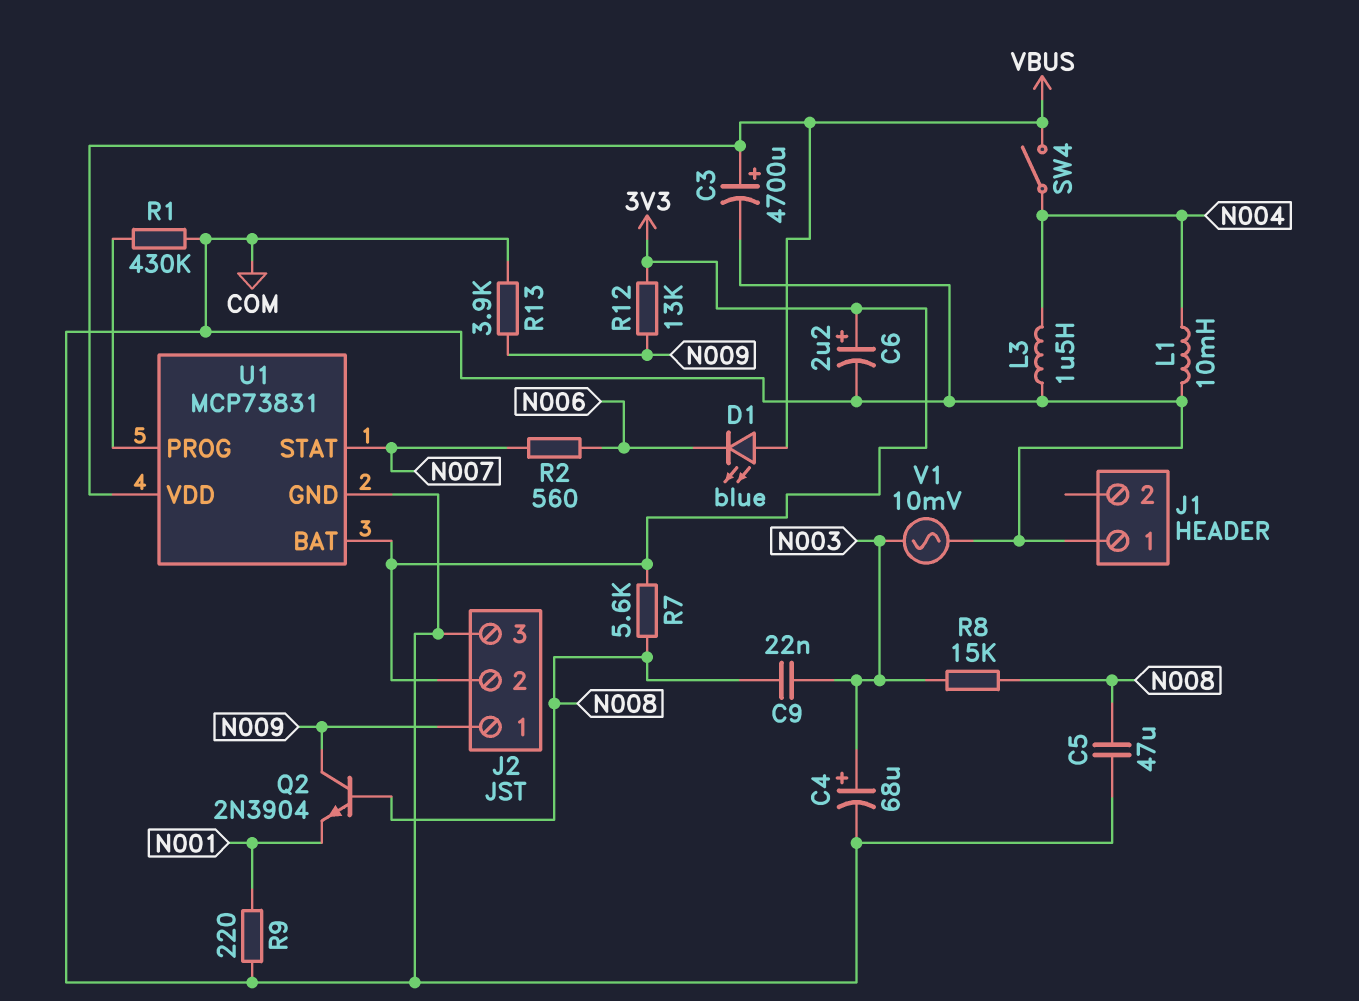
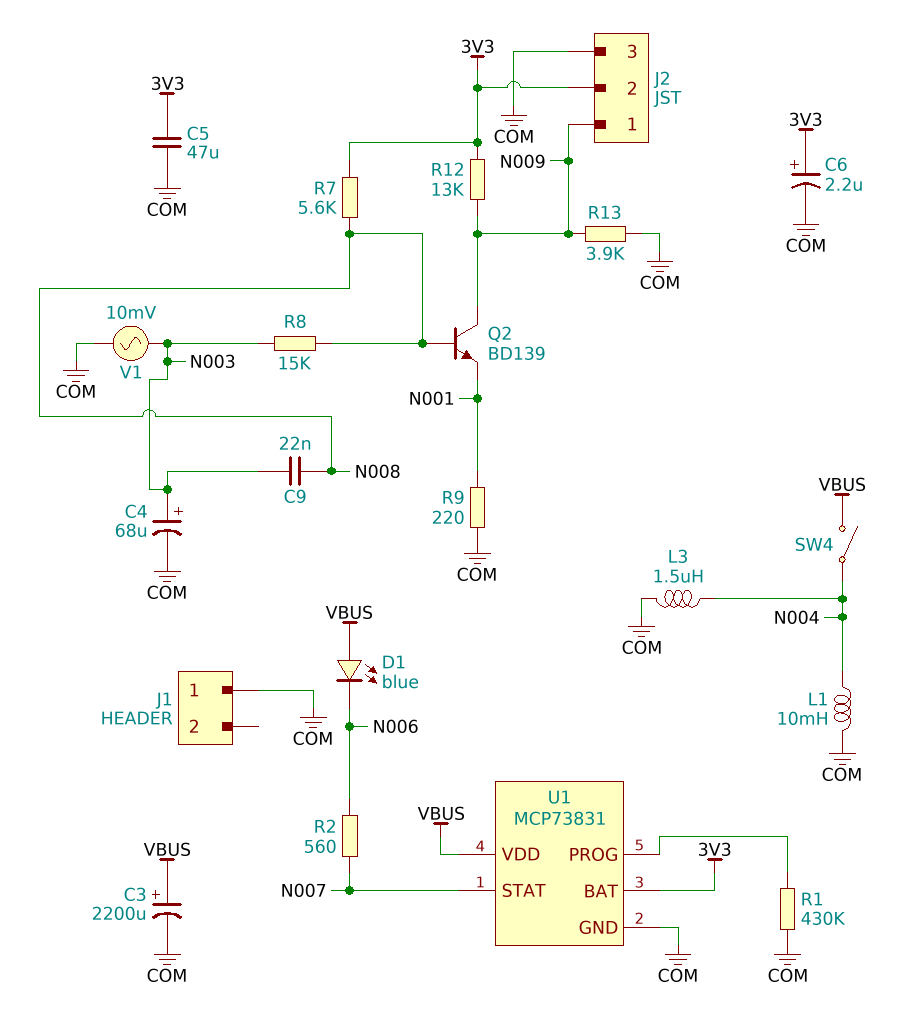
C3: 4700uF (plus VBUS, minus COM) -> 2200uF (plus VBUS, minus COM)
C5: 47uF (COM, N008) -> 47uF (3V3, COM)
Q2: NPN 2N3904 (B N008, C N009, E N001) -> NPN BD139 (B N008, C N009, E N001)

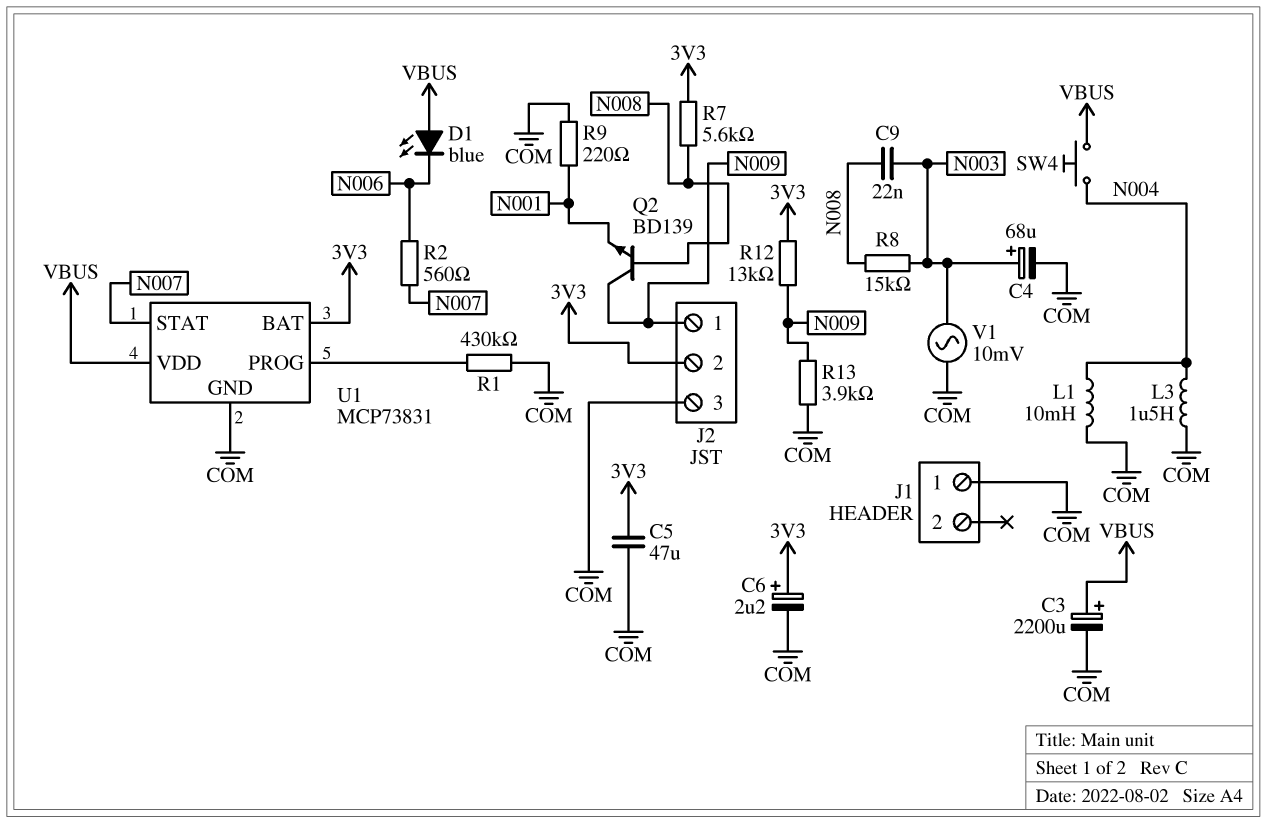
SW4: switch (N004, VBUS) -> button (N004, VBUS)

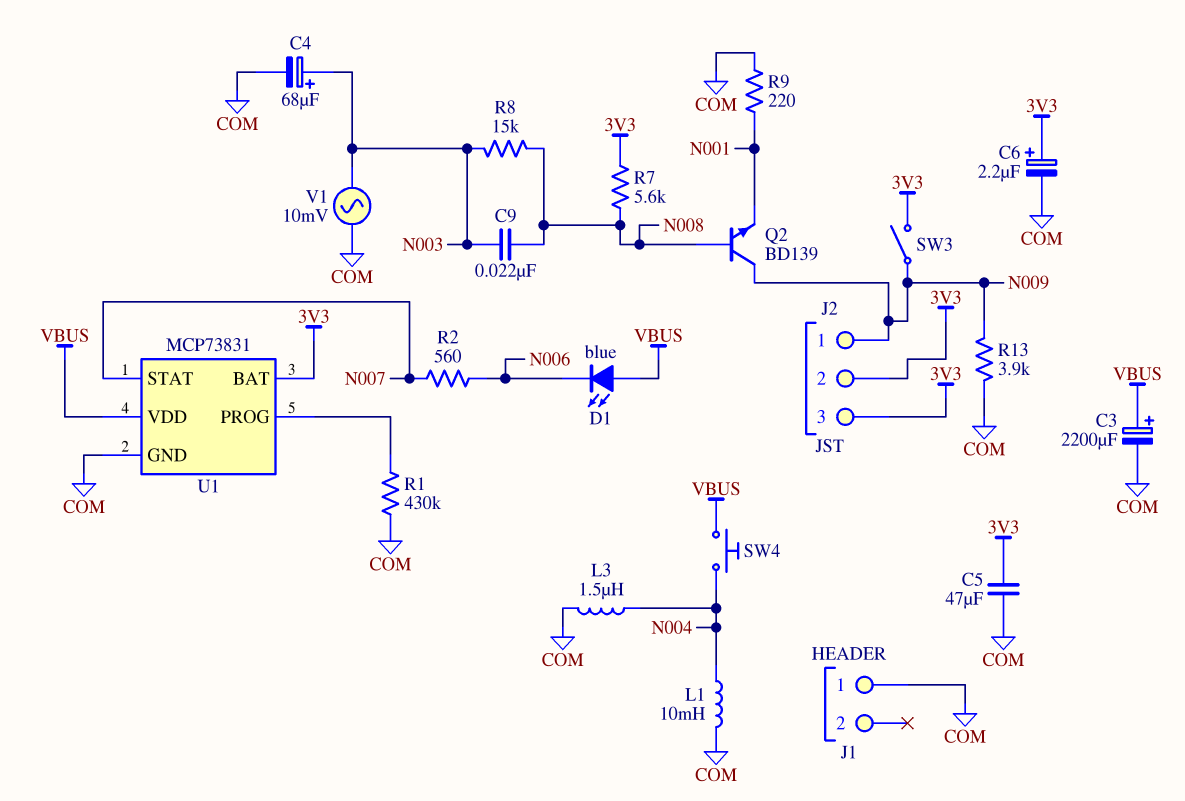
J2 pin 3: COM -> 3V3
R12: 13k (3V3, N009) -> none
SW3: none -> switch (3V3, N009)

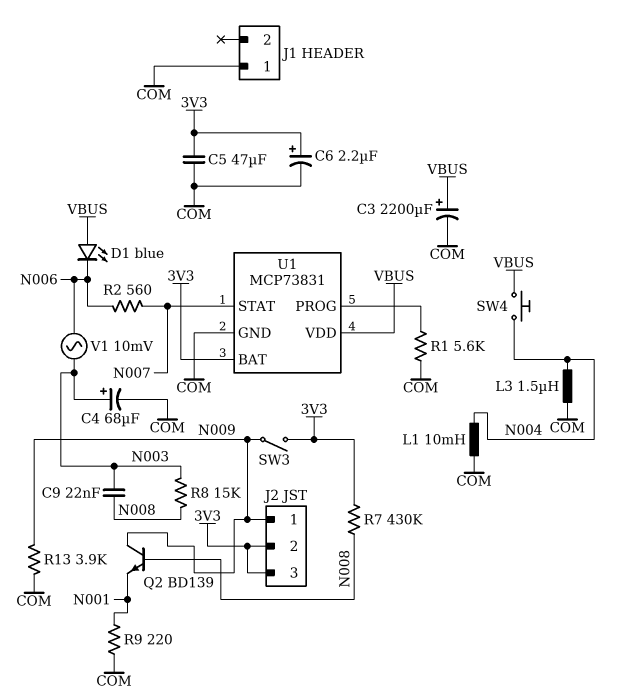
R1: 430k (COM, U1/PROG) -> 5.6k (COM, U1/PROG)
R7: 5.6k (3V3, N008) -> 430k (3V3, N008)
V1: AC 10mV (COM, N003) -> AC 10mV (N003, N006)

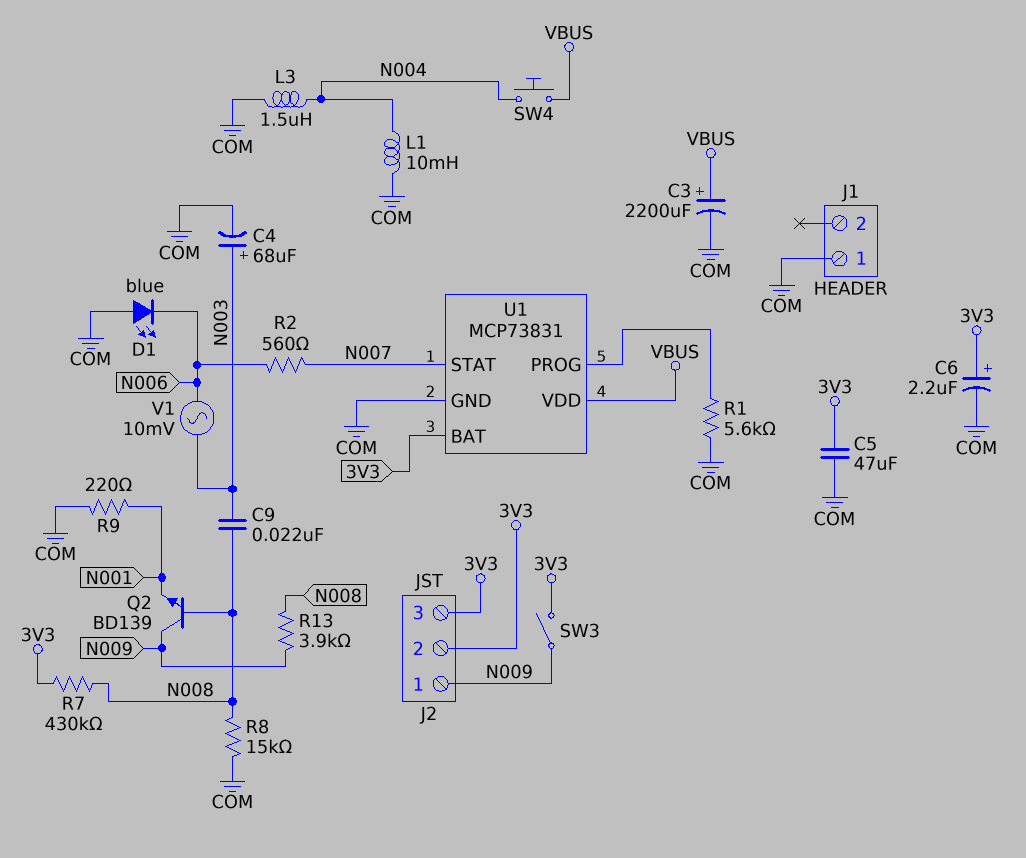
D1: LED blue (A VBUS, K N006) -> LED blue (A COM, K N006)
R8: 15k (N003, N008) -> 15k (COM, N008)
R13: 3.9k (COM, N009) -> 3.9k (N008, N009)

